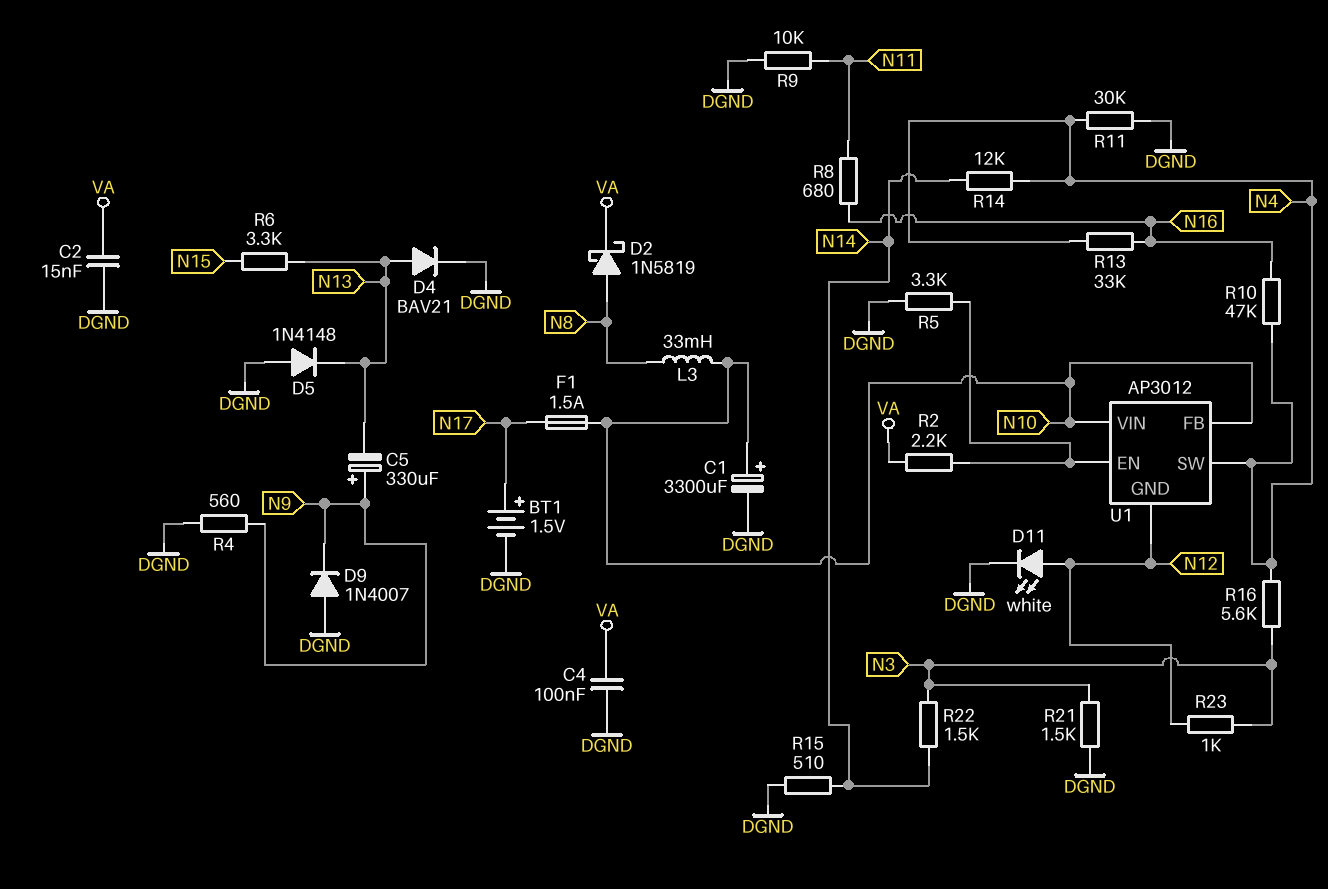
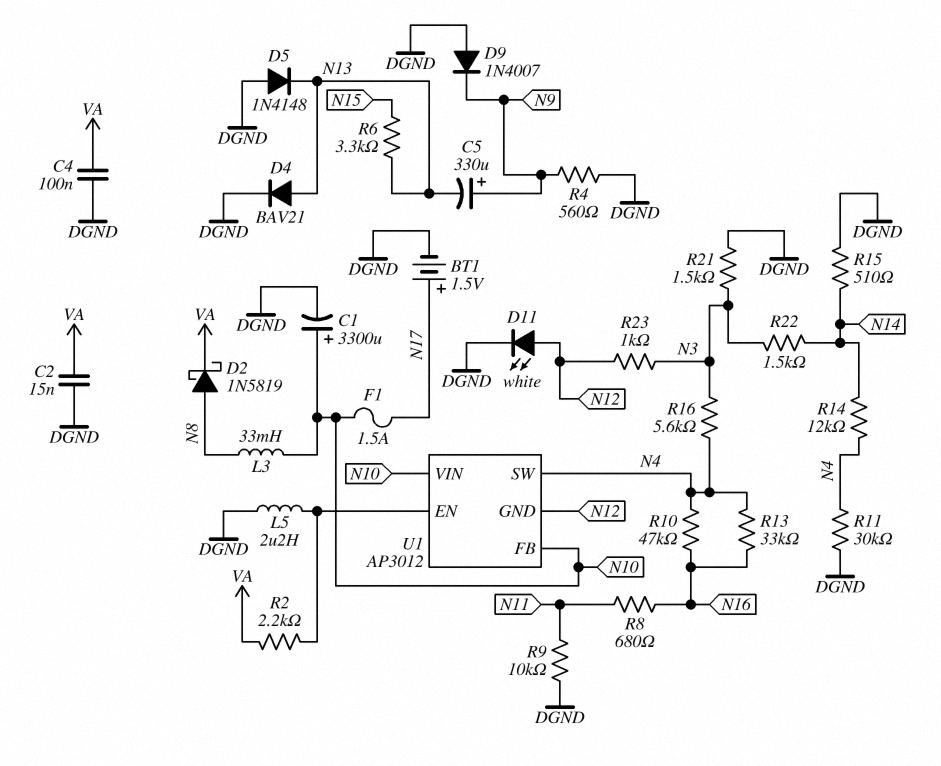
L5: none -> 2.2uH (DGND, U1/EN)
R5: 3.3k (DGND, U1/EN) -> none

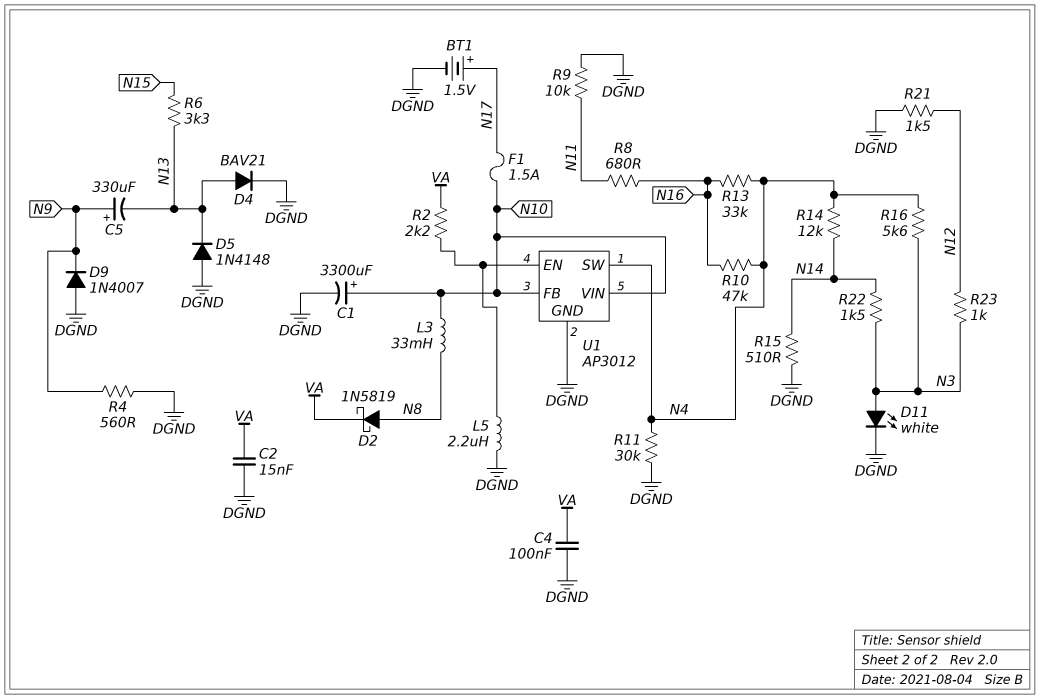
D11: LED white (A N12, K DGND) -> LED white (A N3, K DGND)
R21: 1.5k (DGND, N3) -> 1.5k (DGND, N12)
U1 pin GND: N12 -> DGND

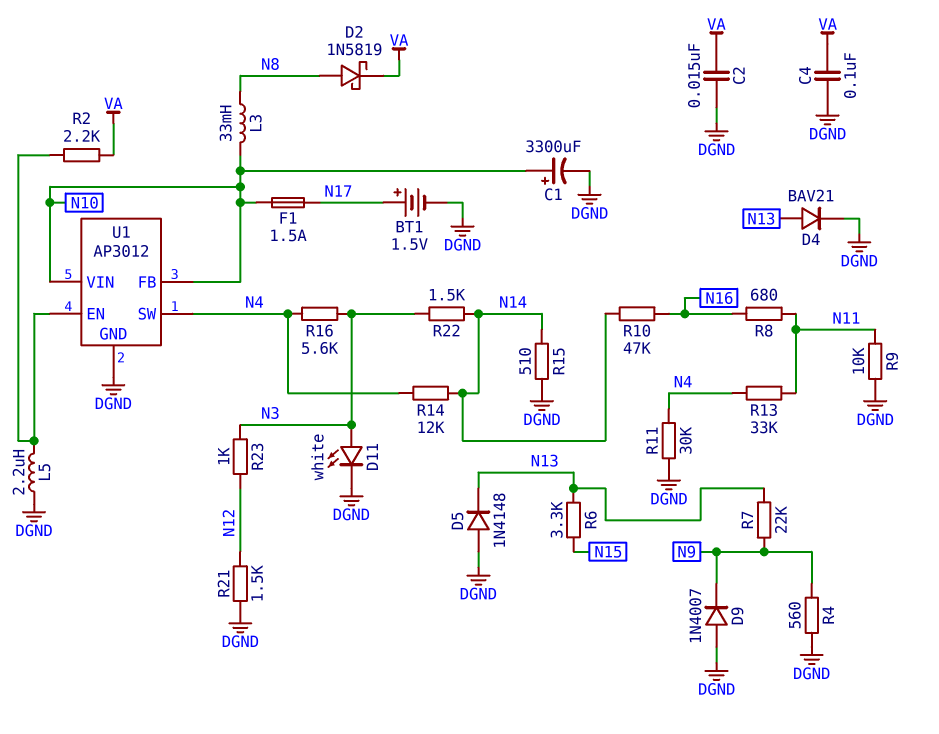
C5: 330uF (plus N9, minus N13) -> none
R7: none -> 22k (N9, N13)
R10: 47k (N4, N16) -> 47k (N14, N16)
R13: 33k (N4, N16) -> 33k (N4, N11)

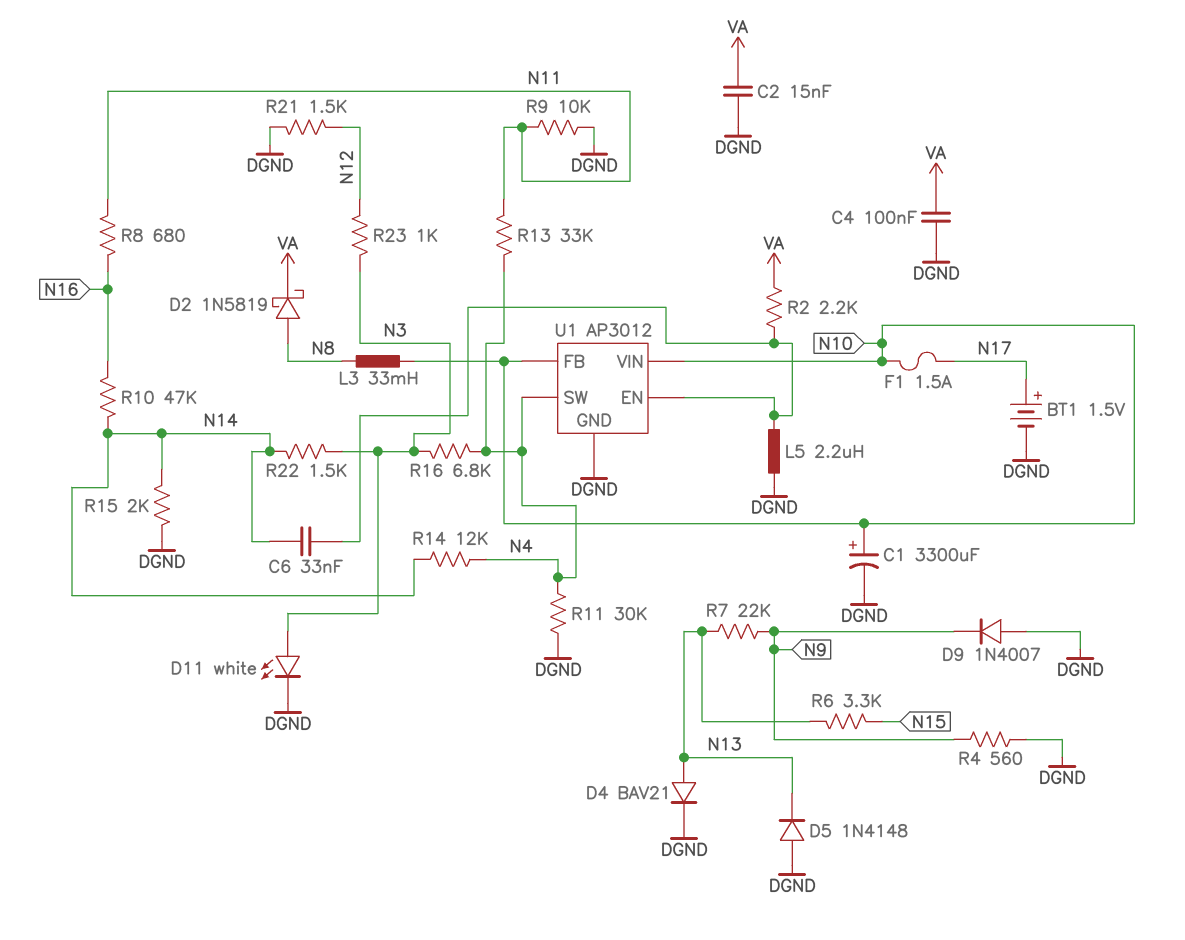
C6: none -> 33nF (N14, U1/EN)
R15: 510 (DGND, N14) -> 2k (DGND, N14)
R16: 5.6k (N3, N4) -> 6.8k (N3, N4)

